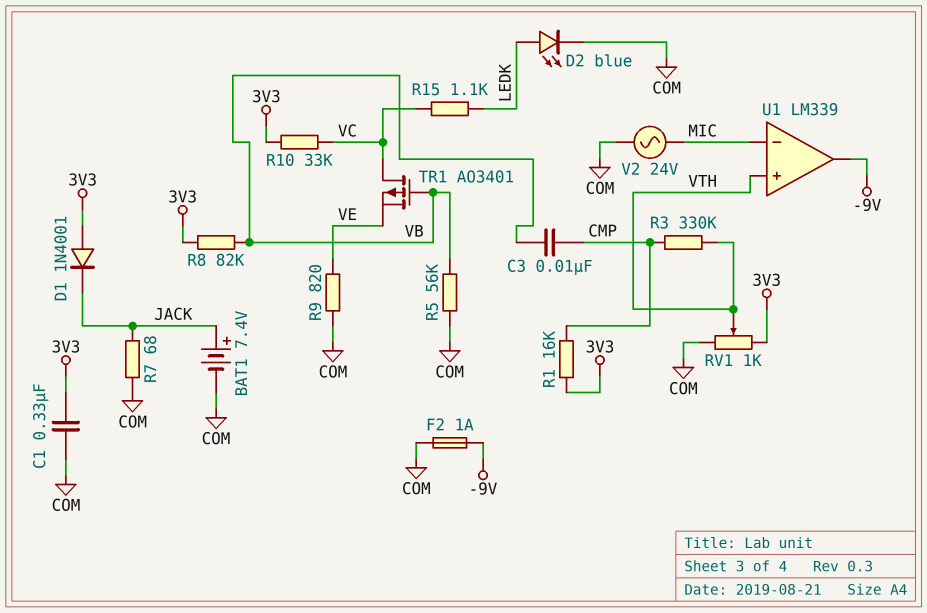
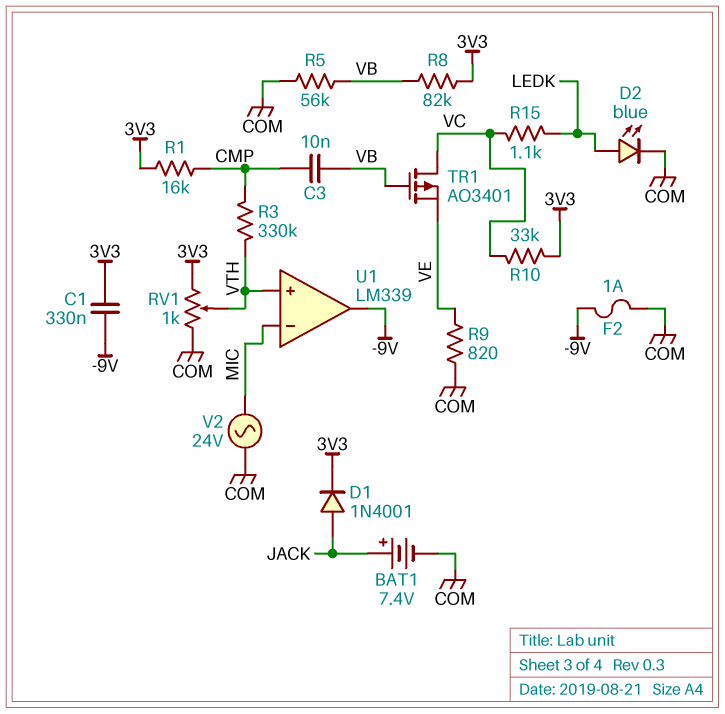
C1: 330nF (3V3, COM) -> 330nF (-9V, 3V3)
D1: diode 1N4001 (A 3V3, K JACK) -> diode 1N4001 (A JACK, K 3V3)
R7: 68 (COM, JACK) -> none

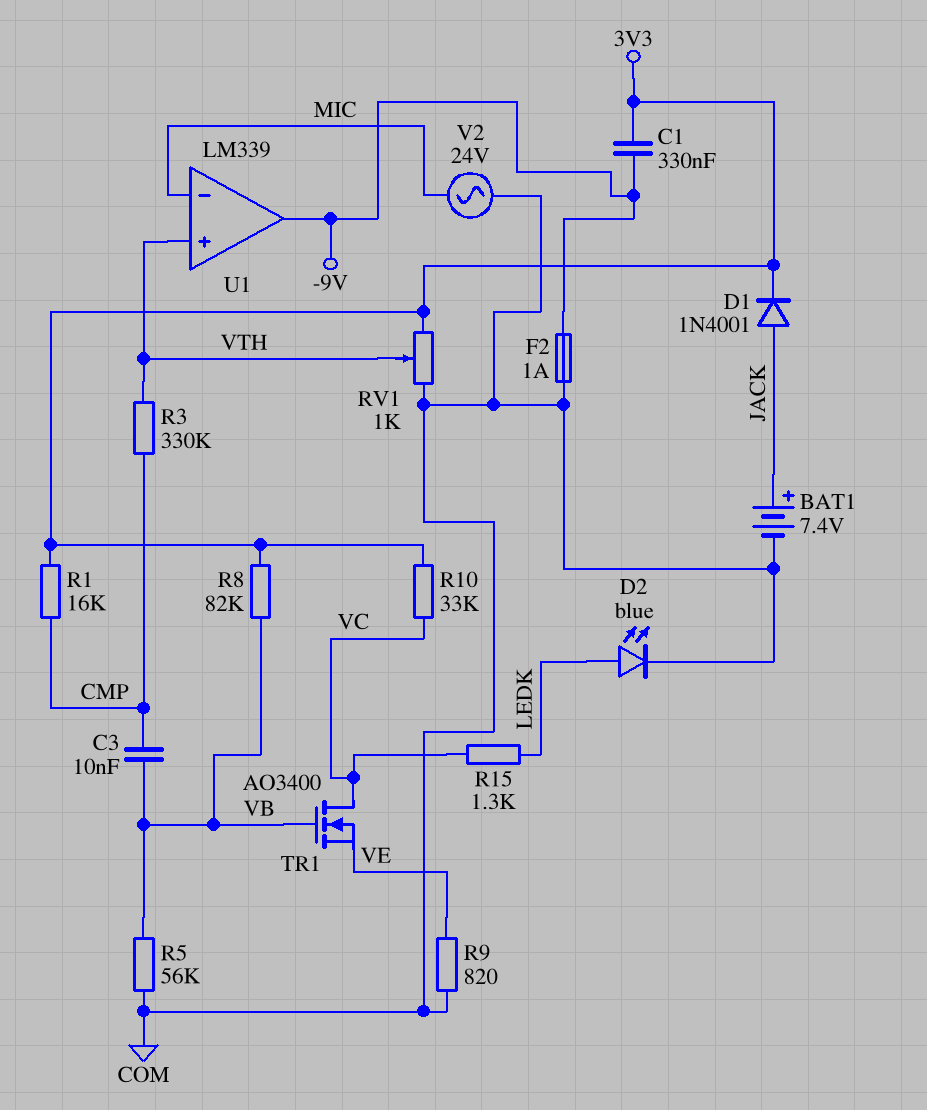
R15: 1.1k (LEDK, VC) -> 1.3k (LEDK, VC)
TR1: PMOS AO3401 (G VB, D VC, S VE) -> NMOS AO3400 (G VB, D VC, S VE)

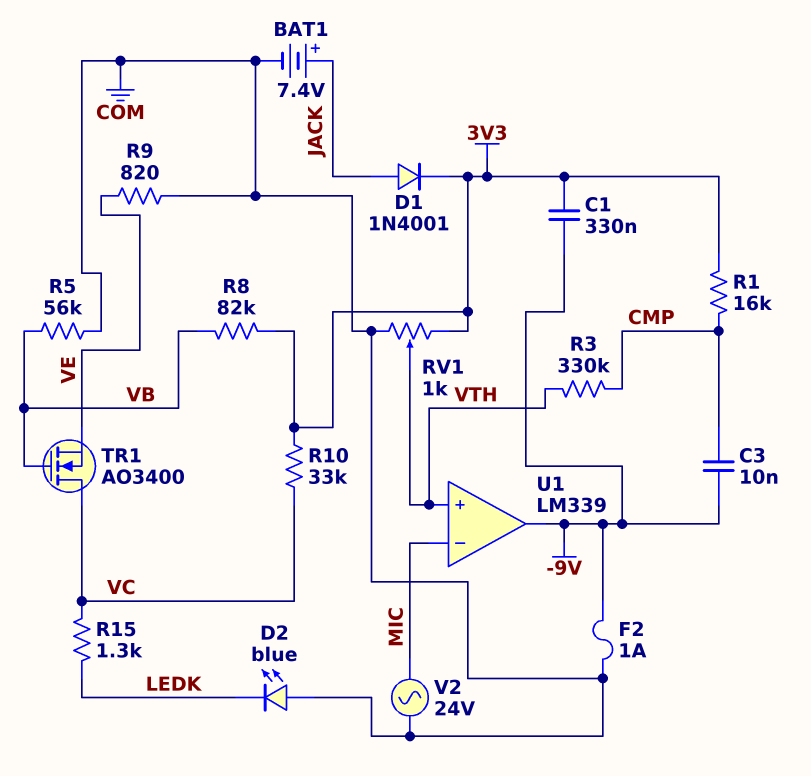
C3: 10nF (CMP, VB) -> 10nF (-9V, CMP)
D2: LED blue (A LEDK, K COM) -> LED blue (A COM, K LEDK)

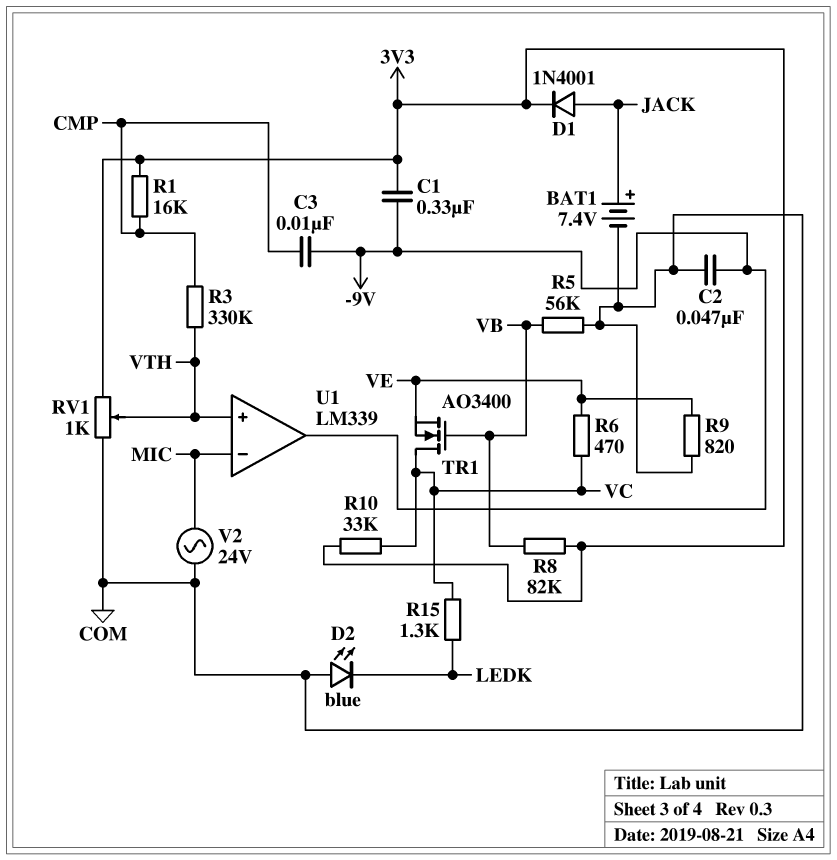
C2: none -> 47nF (-9V, COM)
F2: 1A (-9V, COM) -> none
R6: none -> 470 (VC, VE)

